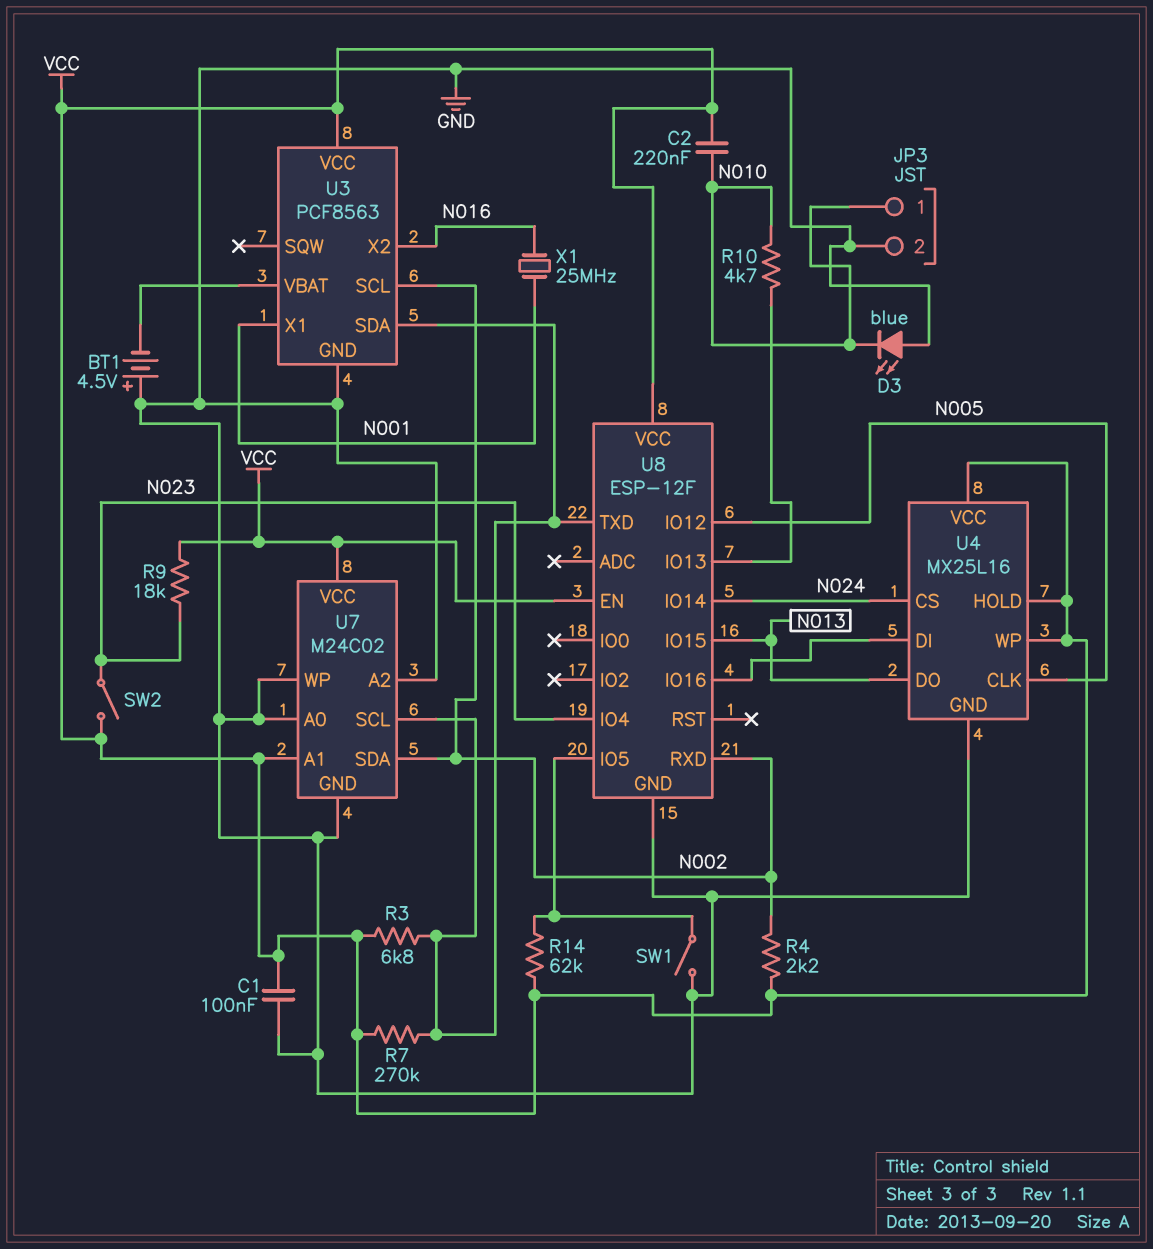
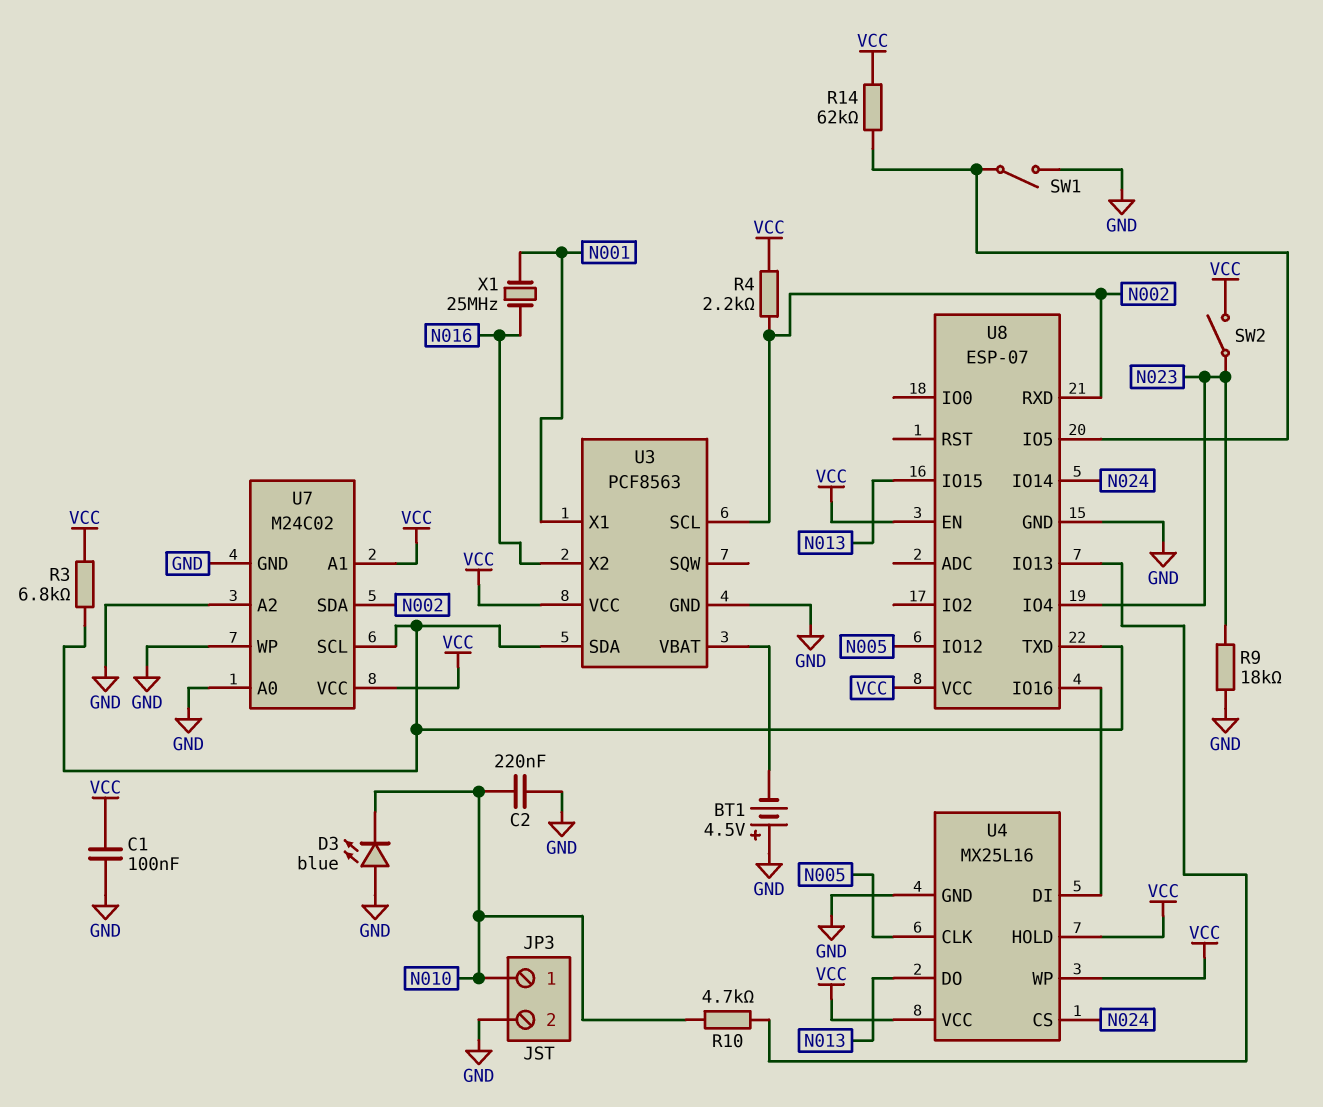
C2: 220nF (N010, VCC) -> 220nF (GND, N010)
R7: 270k (U3/SDA, VCC) -> none
R9: 18k (N023, VCC) -> 18k (GND, N023)
U8: ESP-12F -> ESP-07

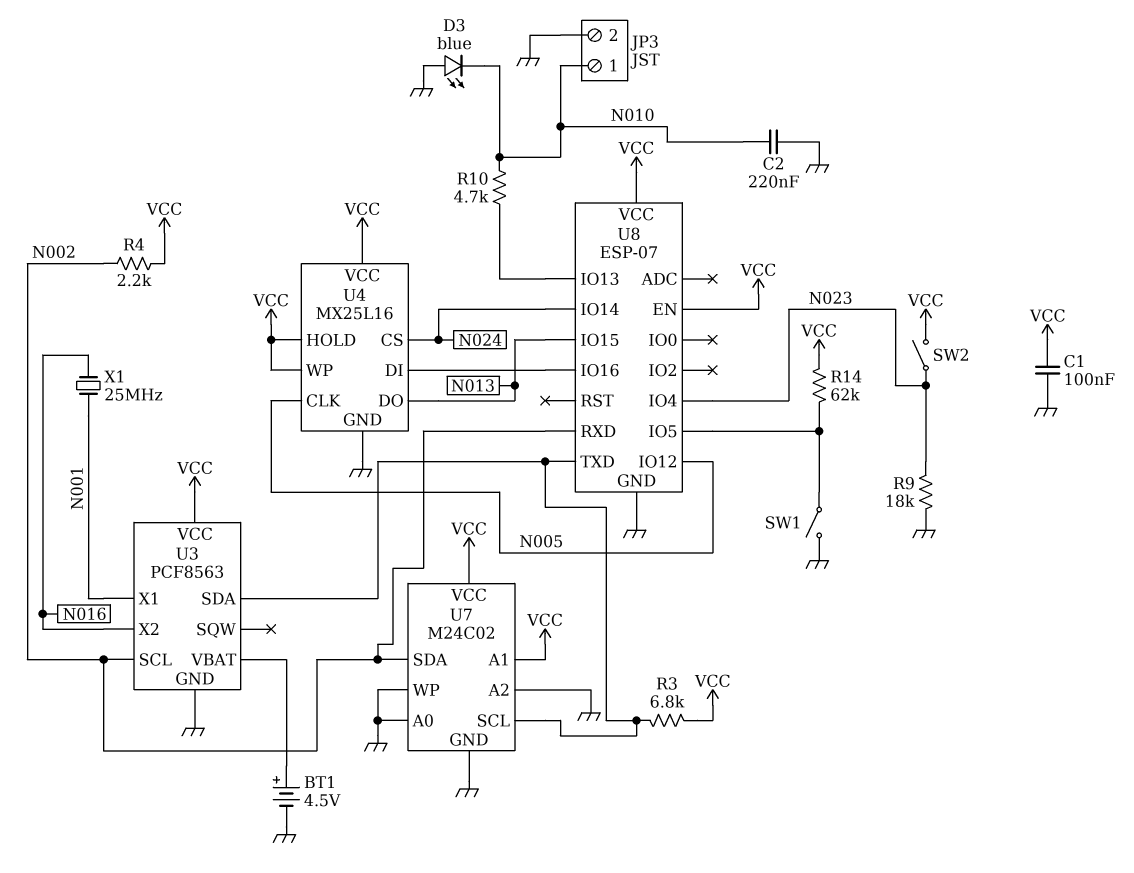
BT1: 4.5V (plus GND, minus U3/VBAT) -> 4.5V (plus U3/VBAT, minus GND)

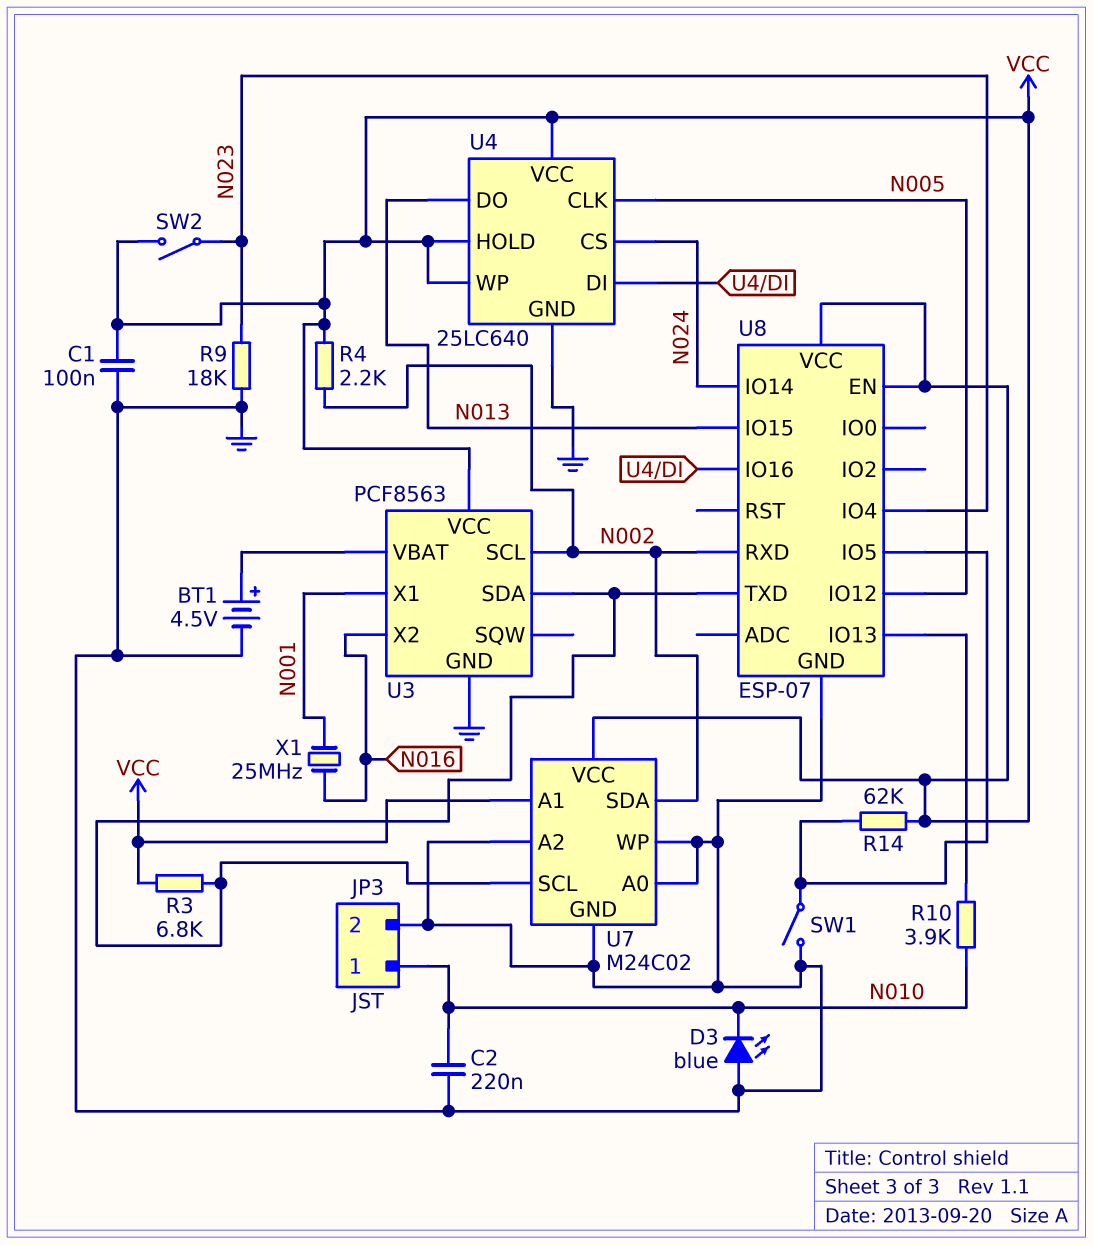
R10: 4.7k (N010, U8/IO13) -> 3.9k (N010, U8/IO13)
U4: MX25L16 -> 25LC640

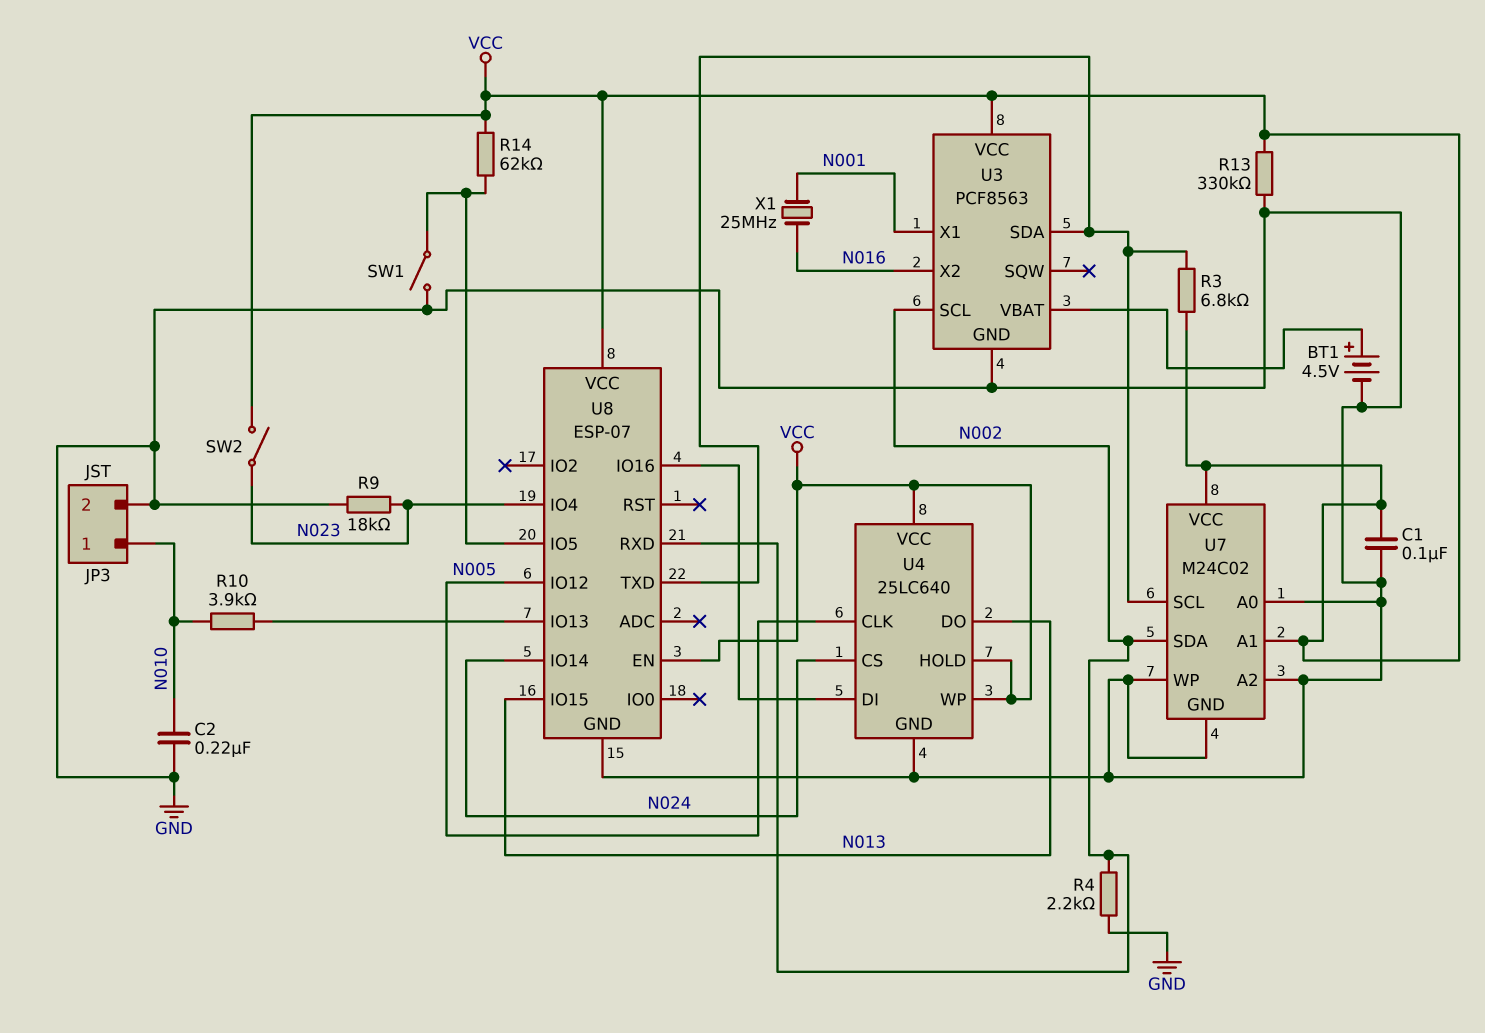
D3: LED blue (A GND, K N010) -> none
R4: 2.2k (N002, VCC) -> 2.2k (GND, N002)
R13: none -> 330k (GND, VCC)

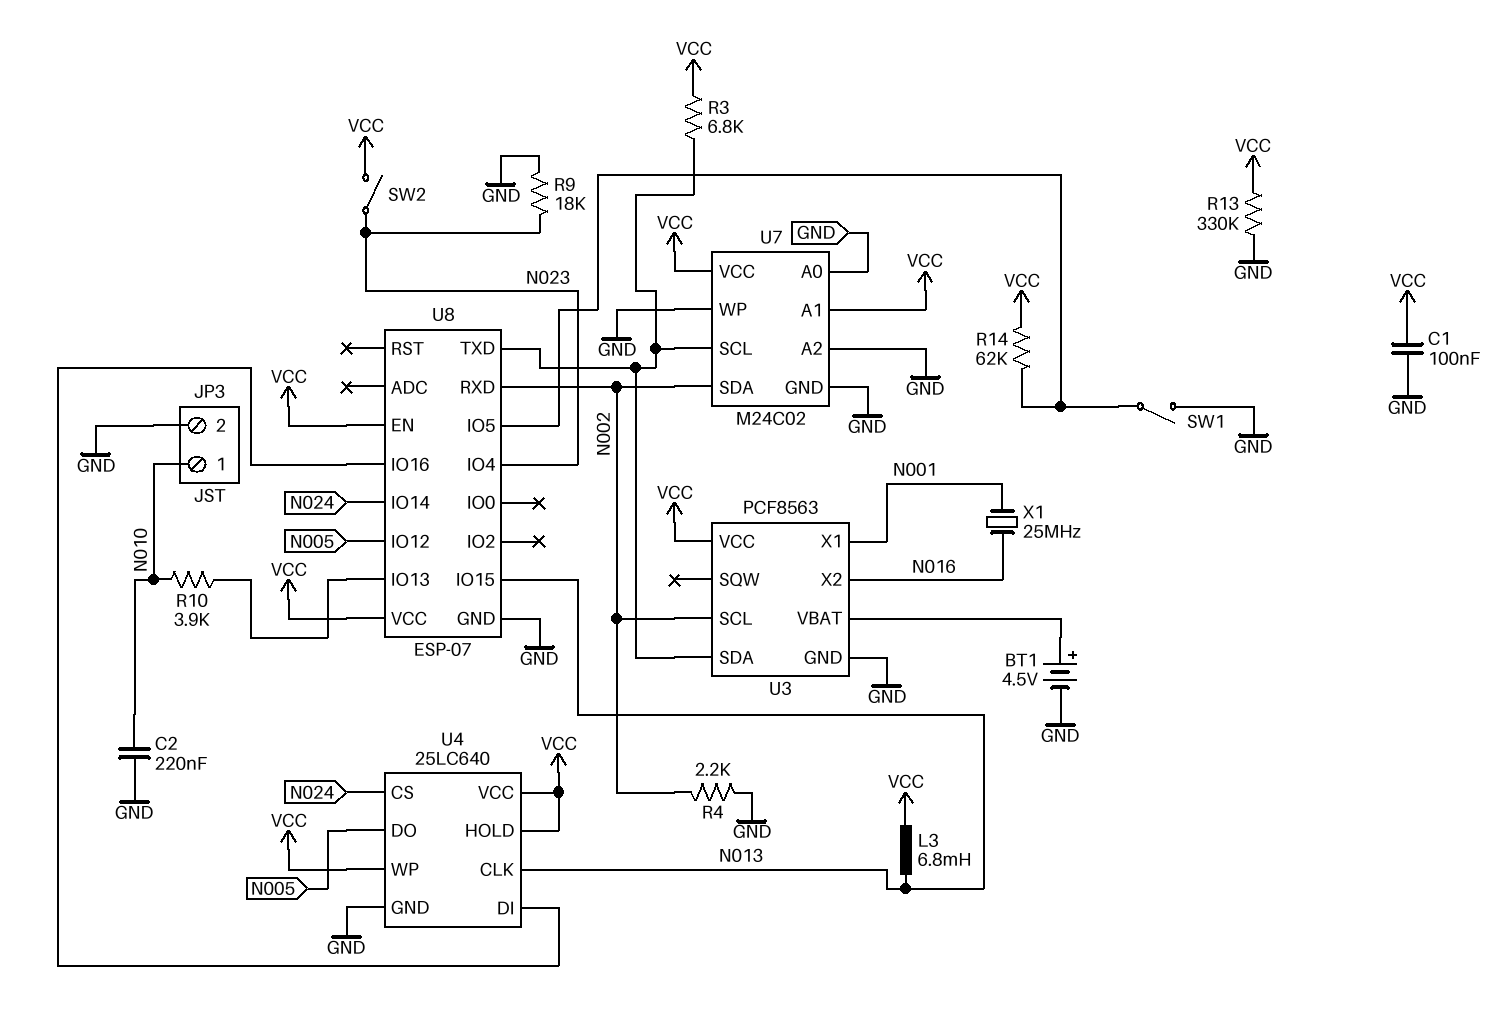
L3: none -> 6.8mH (N013, VCC)
U4 pin CLK: N005 -> N013
U4 pin DO: N013 -> N005

